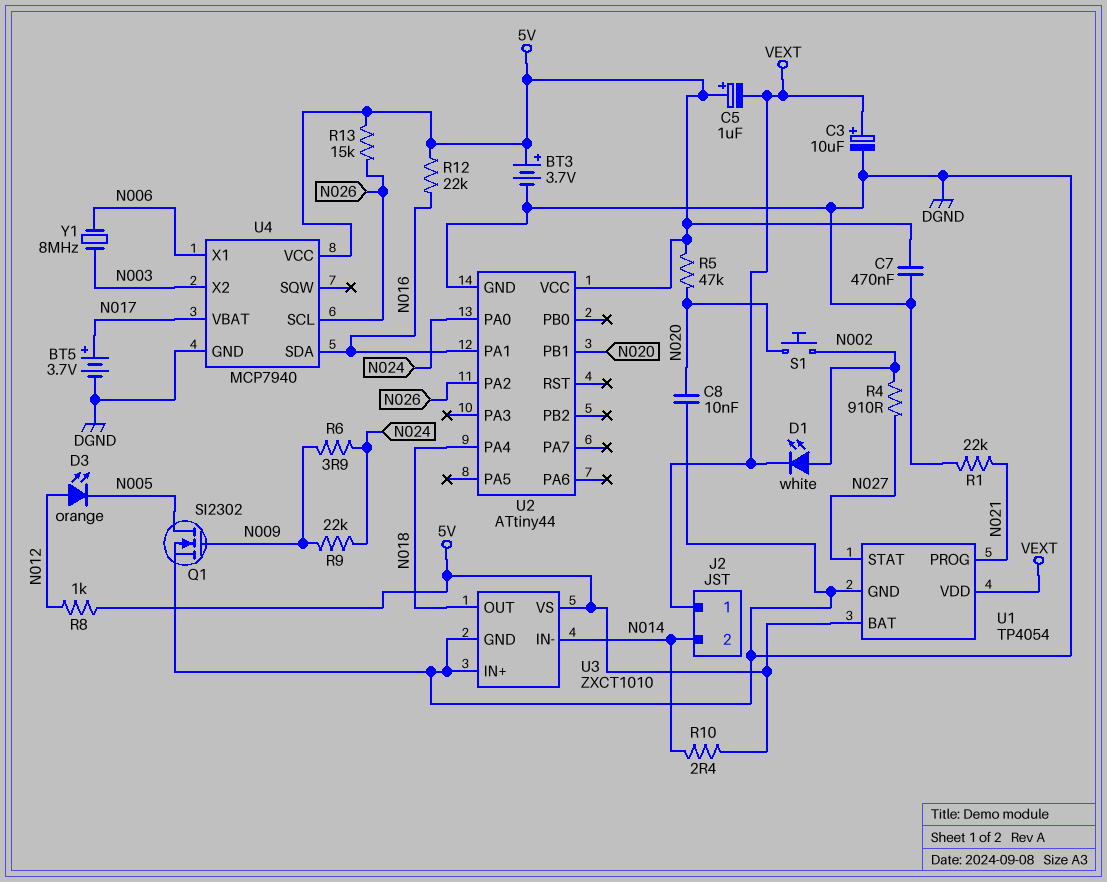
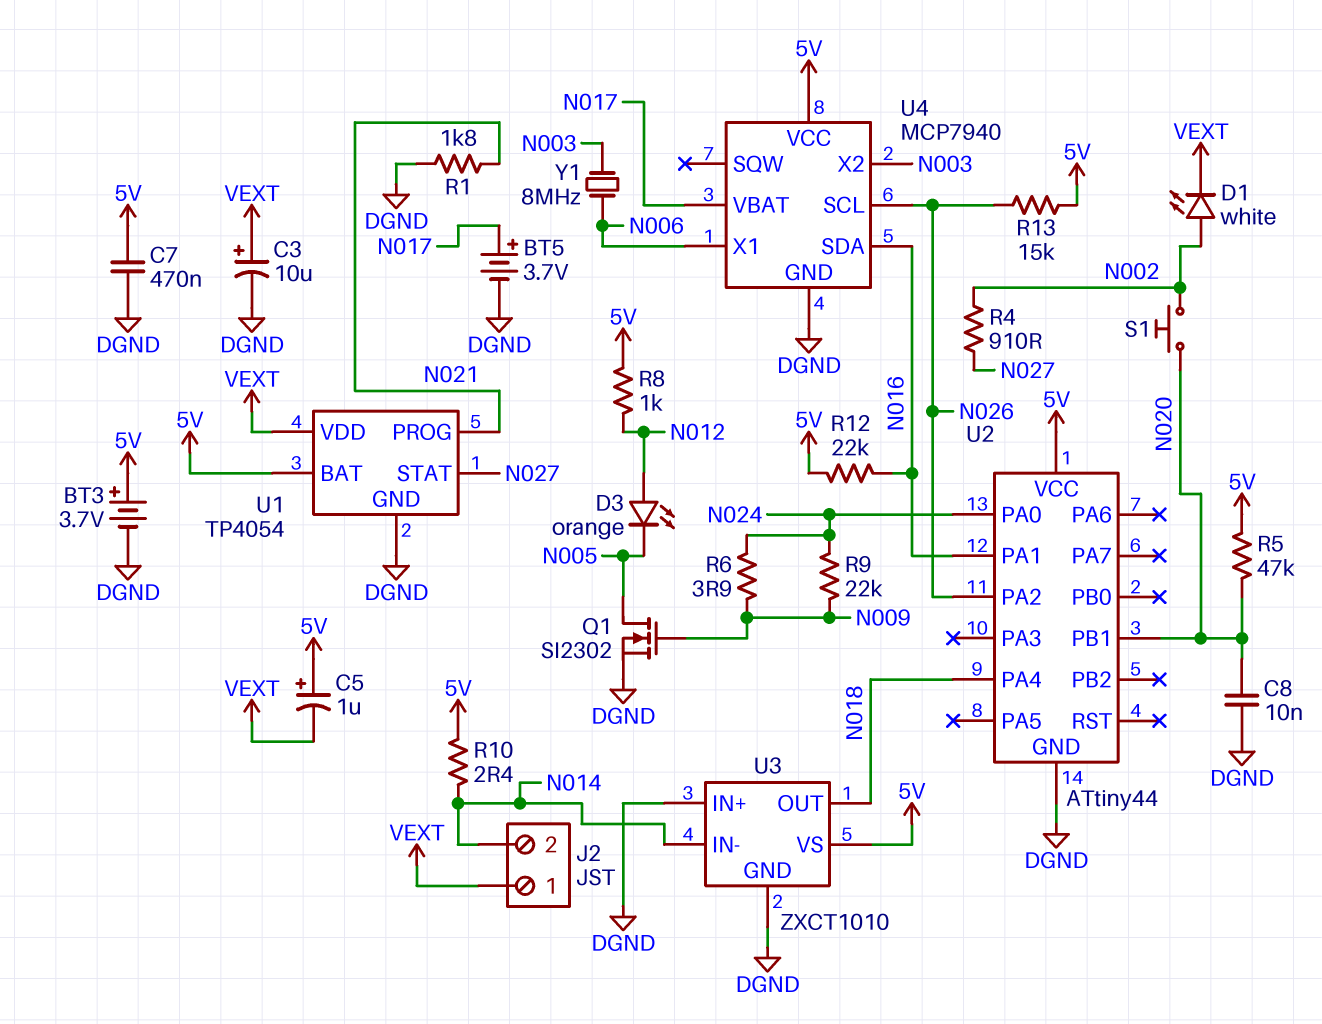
R1: 22k (DGND, N021) -> 1.8k (DGND, N021)

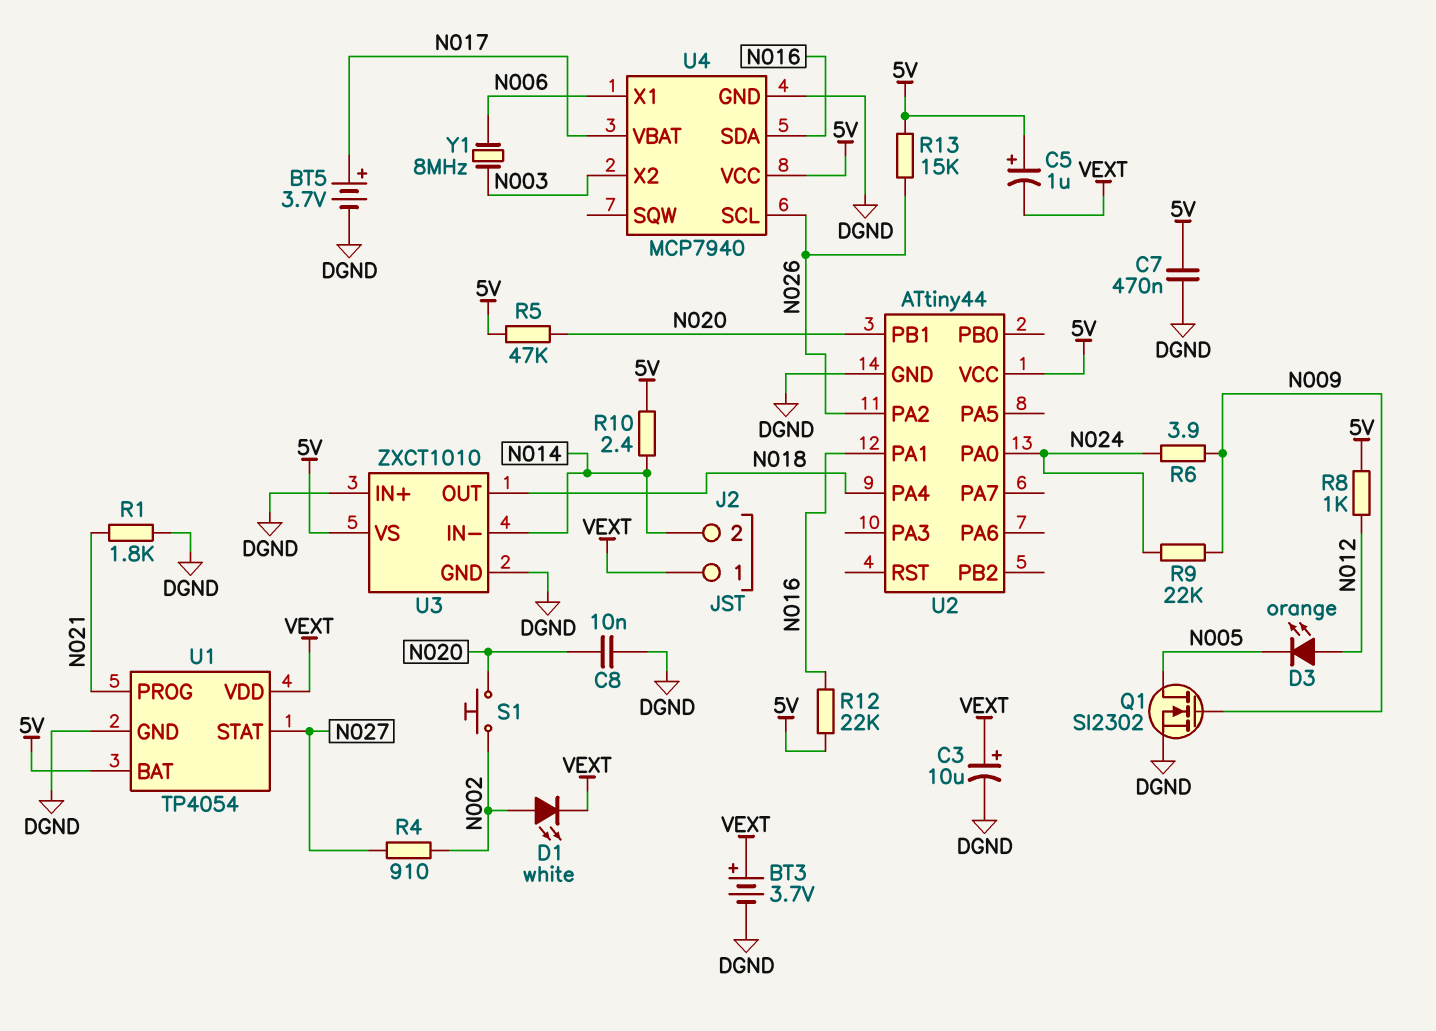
BT3: 3.7V (plus 5V, minus DGND) -> 3.7V (plus VEXT, minus DGND)

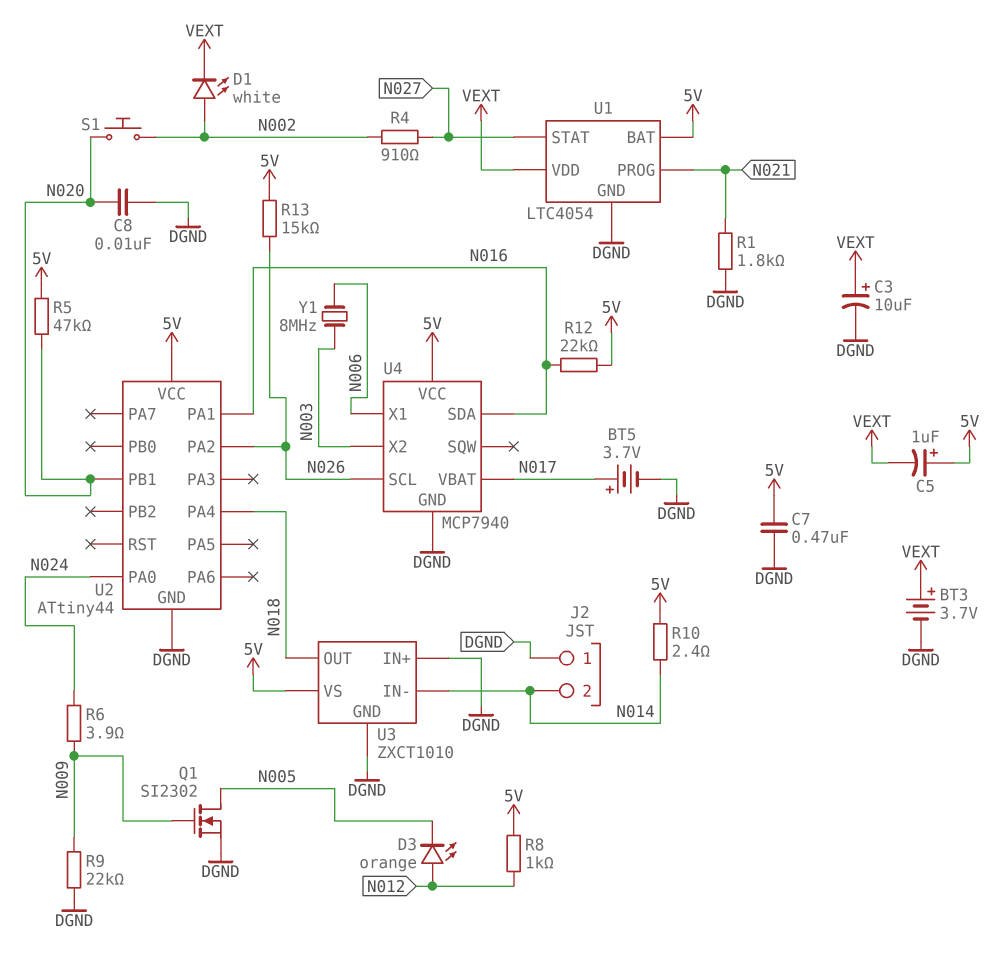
J2 pin 1: VEXT -> DGND
R9: 22k (N009, N024) -> 22k (DGND, N009)
U1: TP4054 -> LTC4054

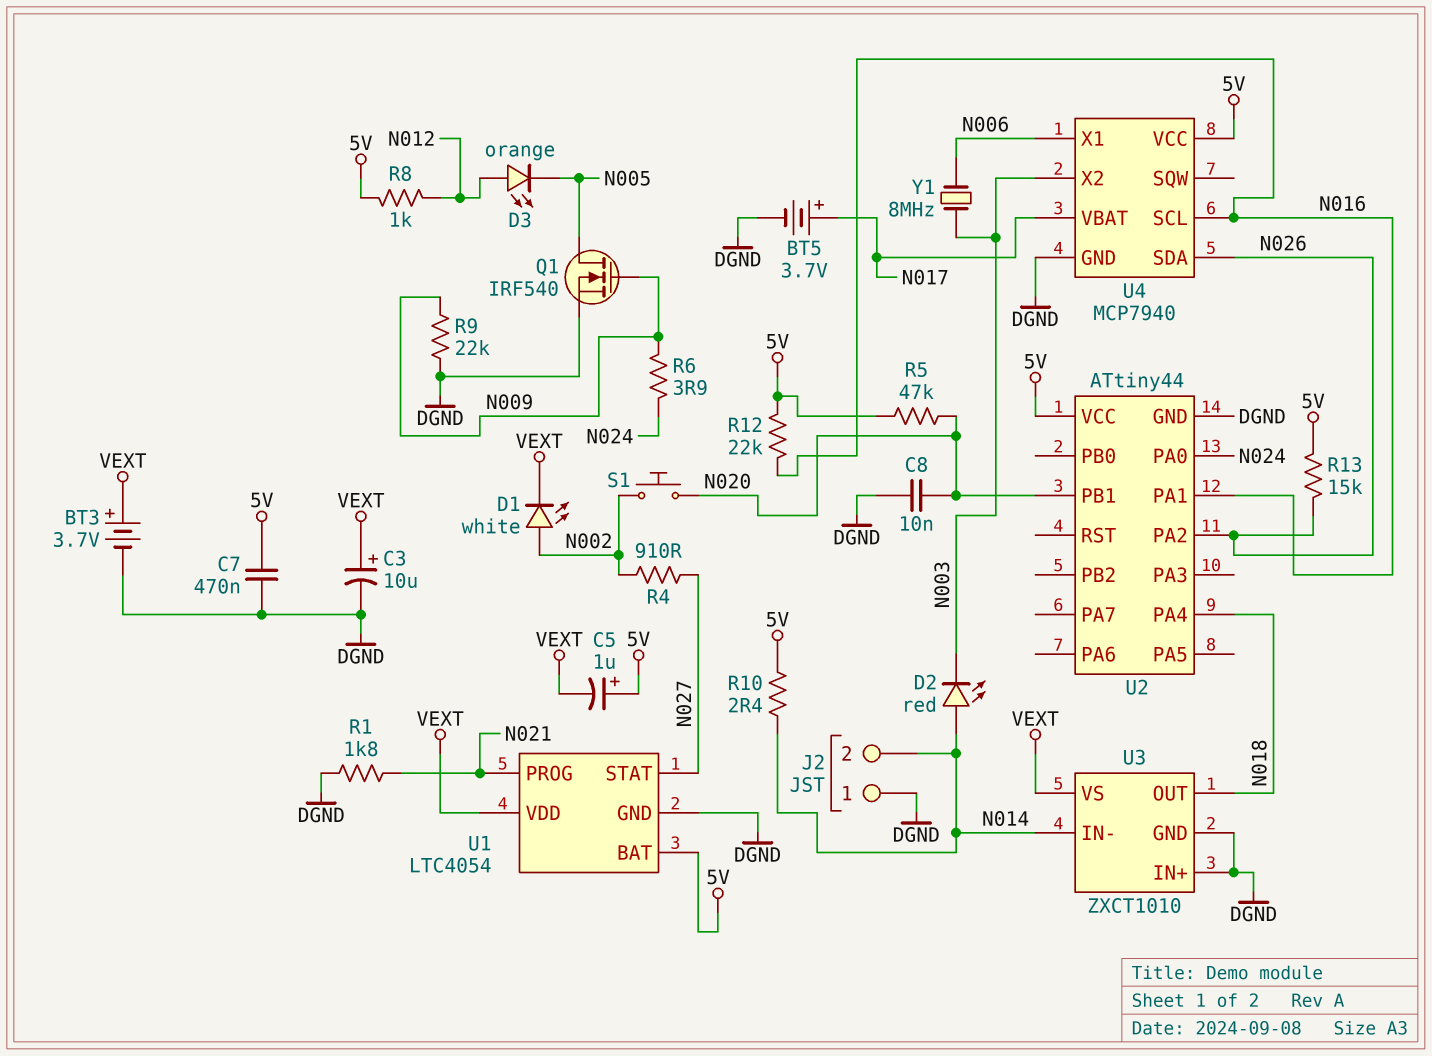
D2: none -> LED red (A N014, K N003)
Q1: NMOS SI2302 (G N009, D N005, S DGND) -> NMOS IRF540 (G N009, D N005, S DGND)
U3 pin VS: 5V -> VEXT
U4 pin SCL: N026 -> N016
U4 pin SDA: N016 -> N026

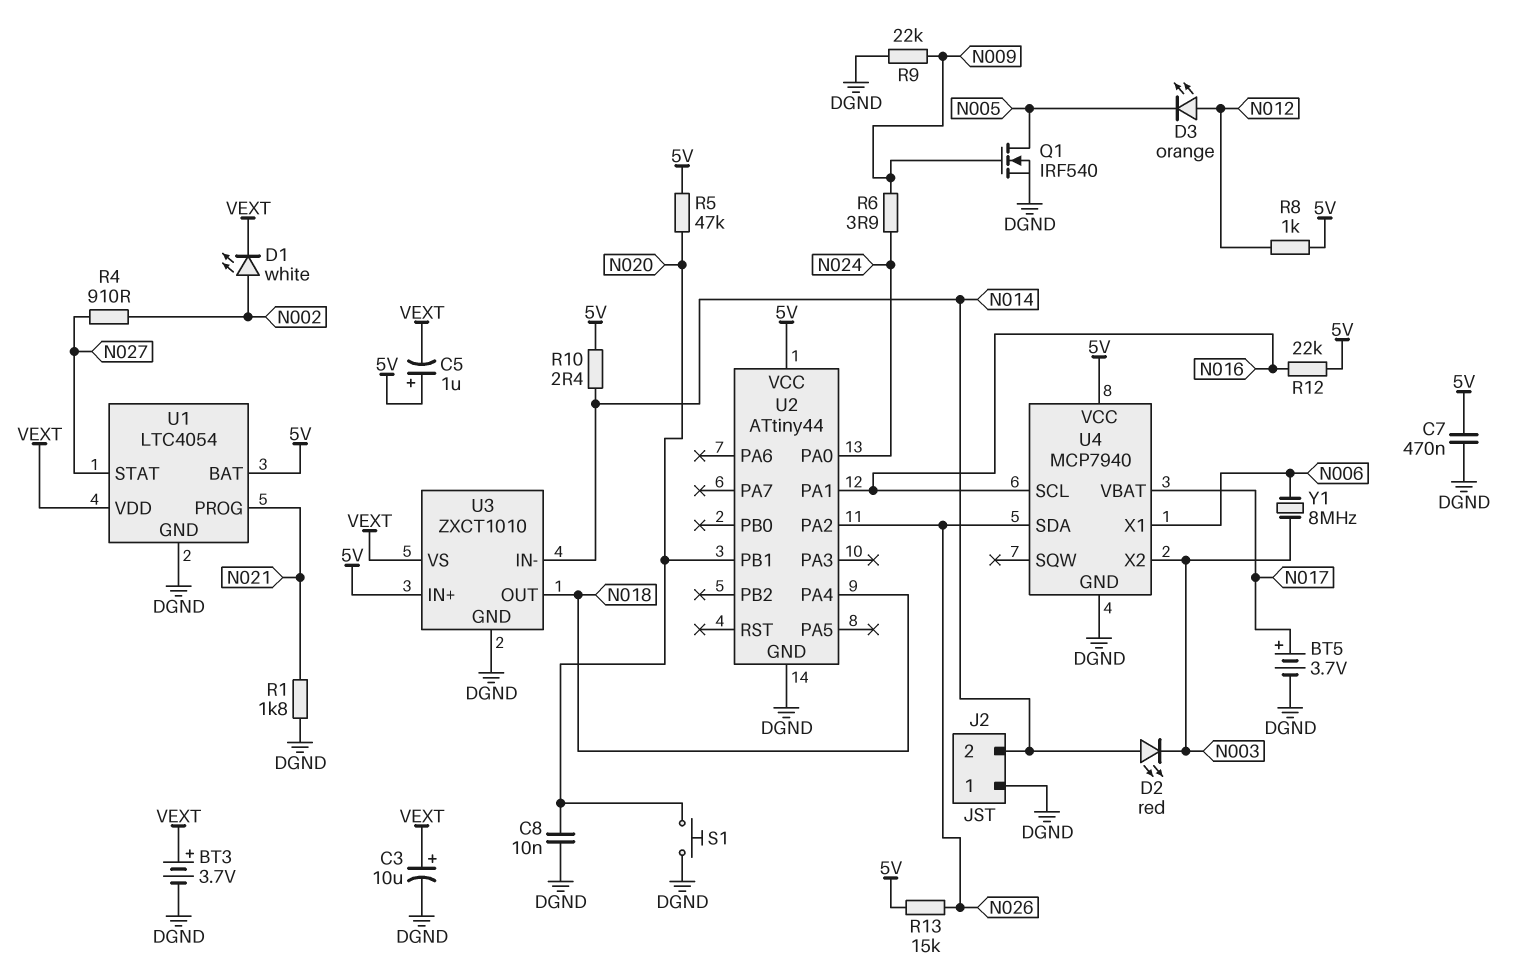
S1: button (N002, N020) -> button (DGND, N020)
U3 pin IN+: DGND -> 5V

